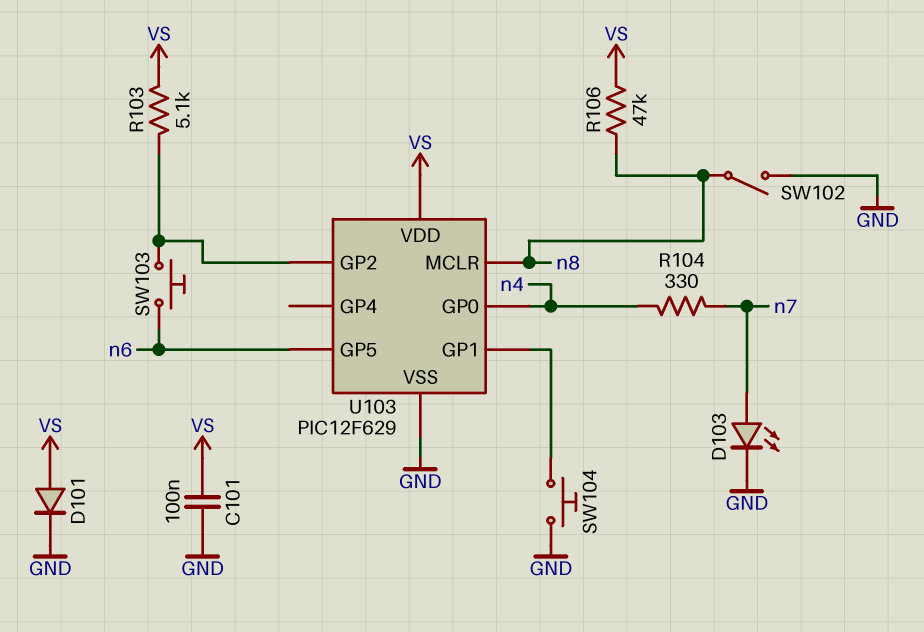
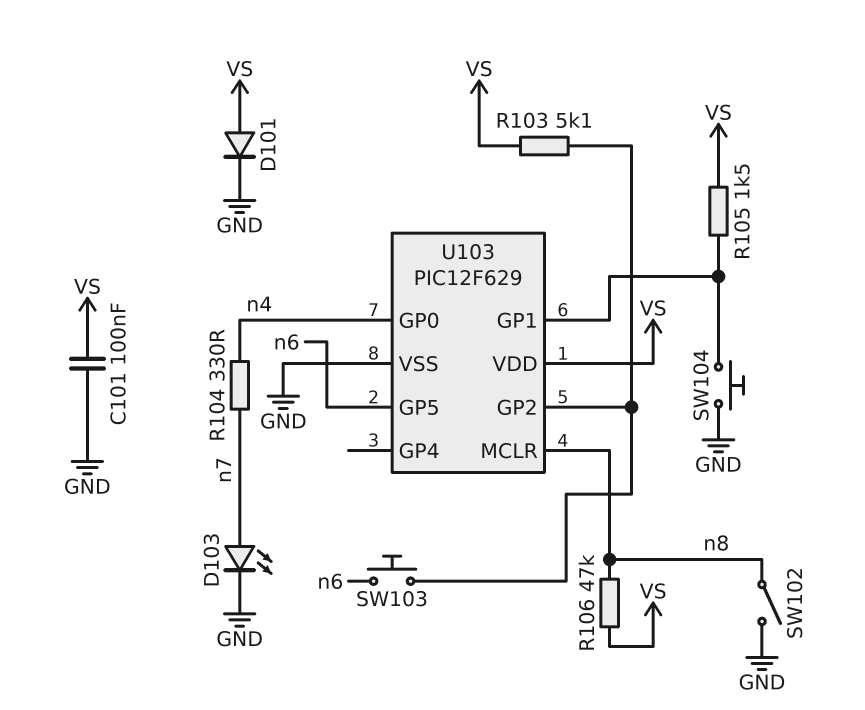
R105: none -> 1.5k (U103/GP1, VS)

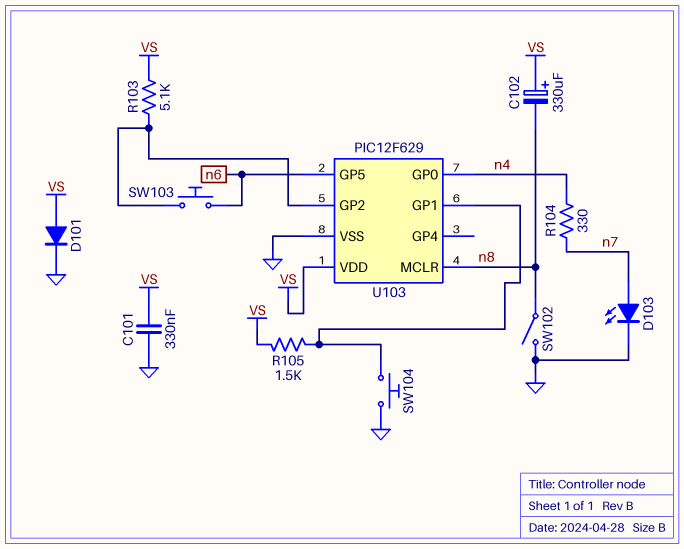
C101: 100nF (GND, VS) -> 330nF (GND, VS)
C102: none -> 330uF (plus VS, minus n8)
R106: 47k (VS, n8) -> none

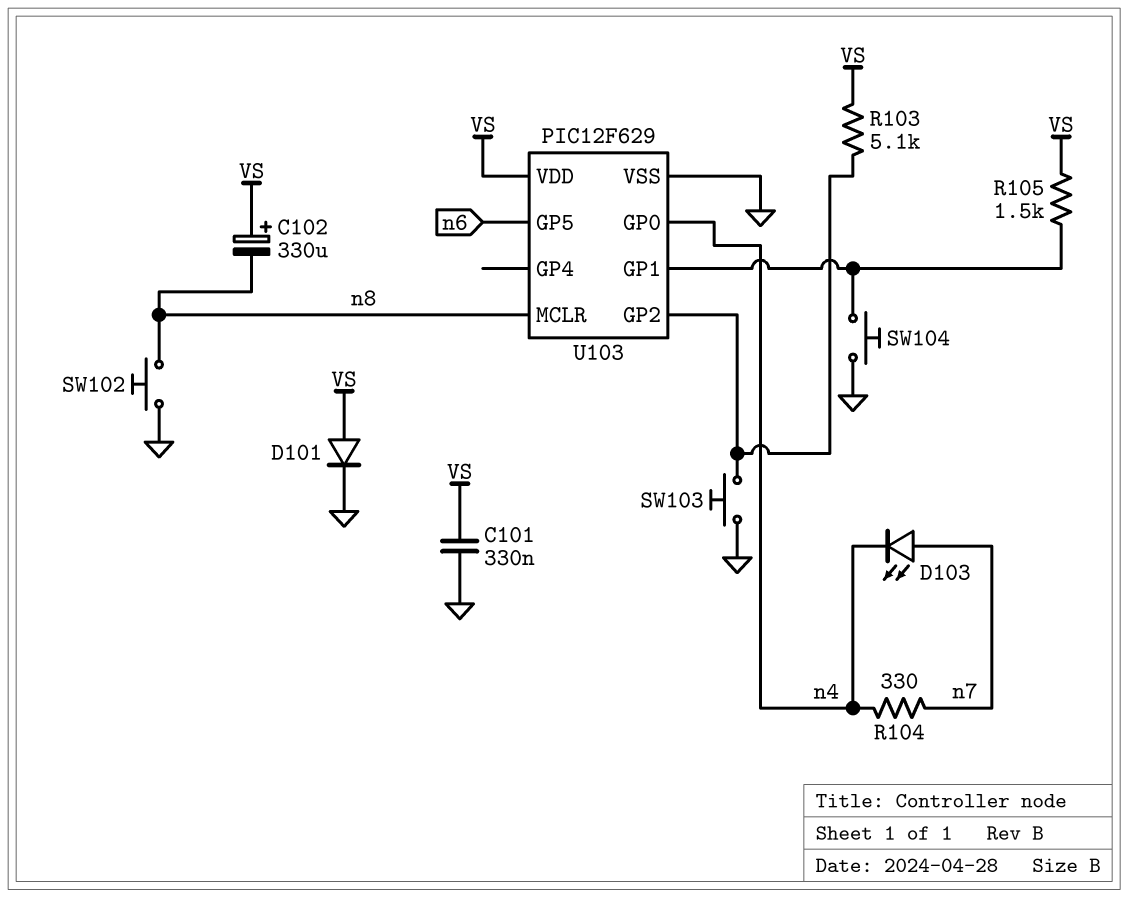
D103: LED (A n7, K GND) -> LED (A n7, K n4)
SW102: switch (GND, n8) -> button (GND, n8)
SW103: button (U103/GP2, n6) -> button (GND, U103/GP2)

